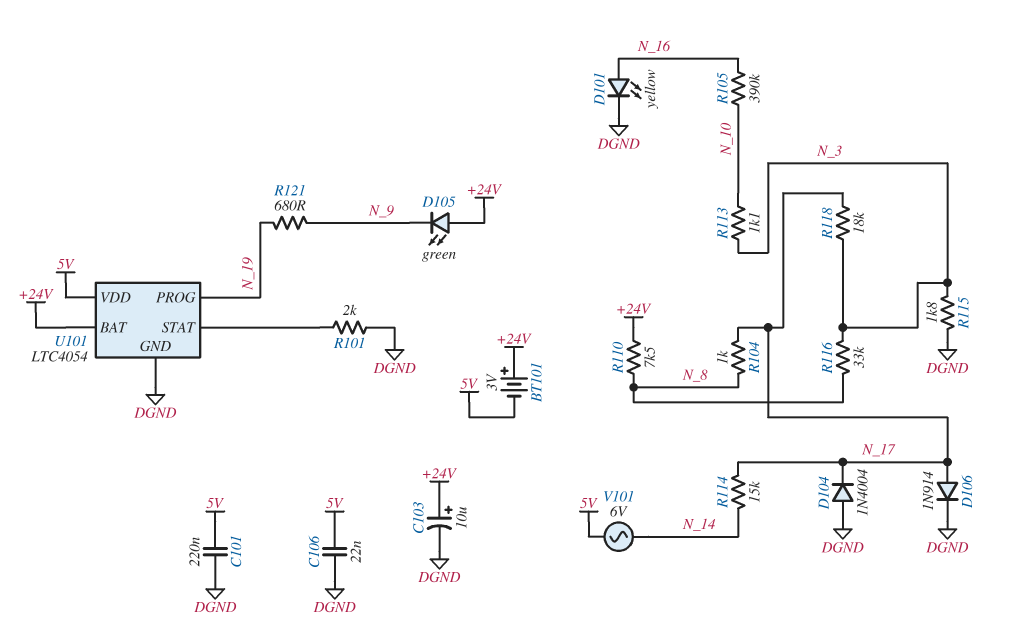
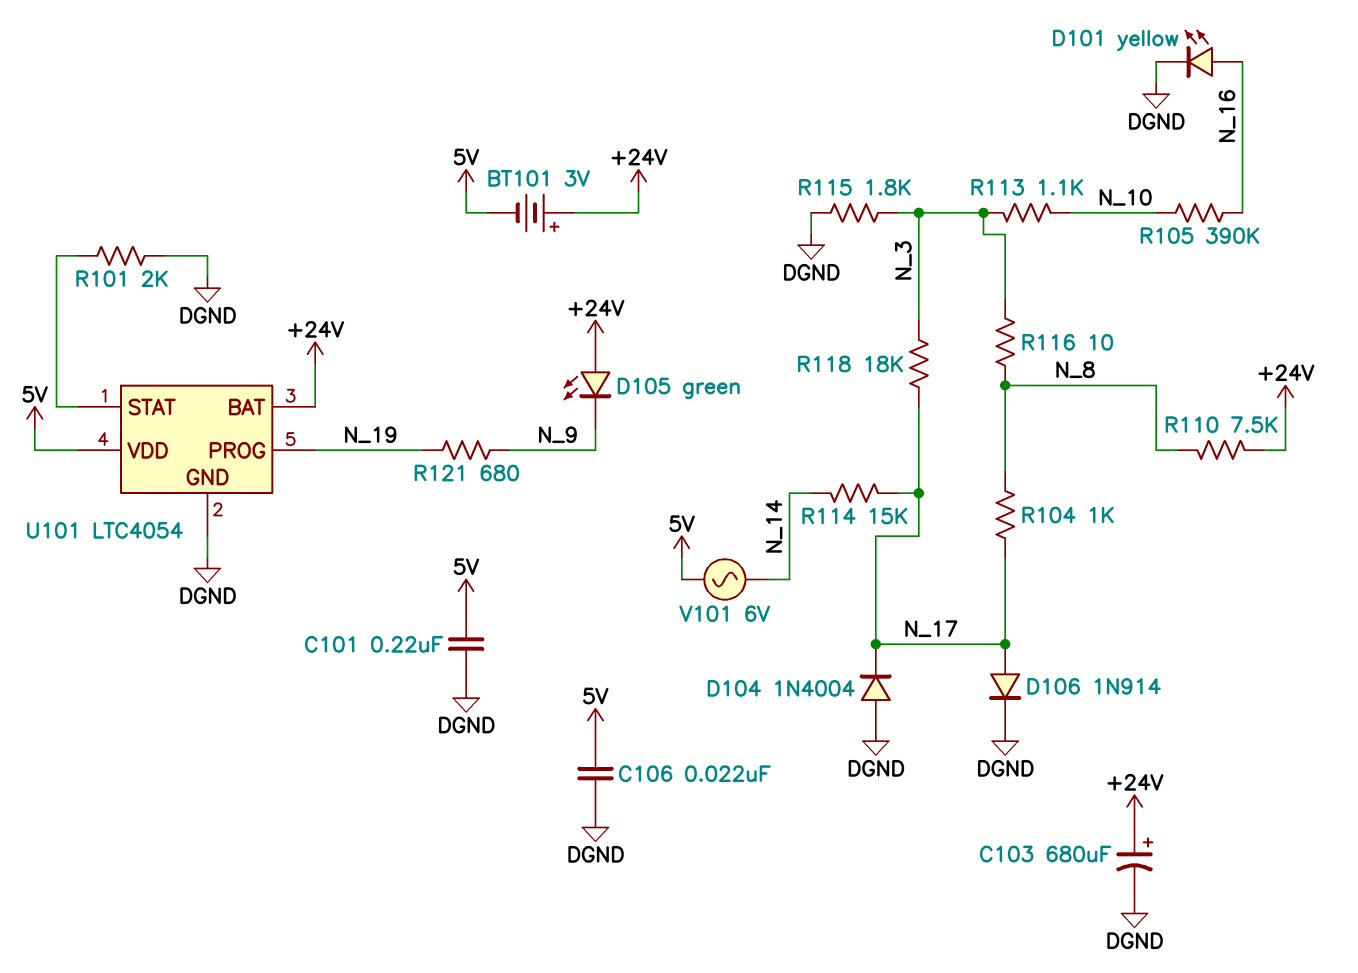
C103: 10uF (plus +24V, minus DGND) -> 680uF (plus +24V, minus DGND)
R116: 33k (N_3, N_8) -> 10 (N_3, N_8)

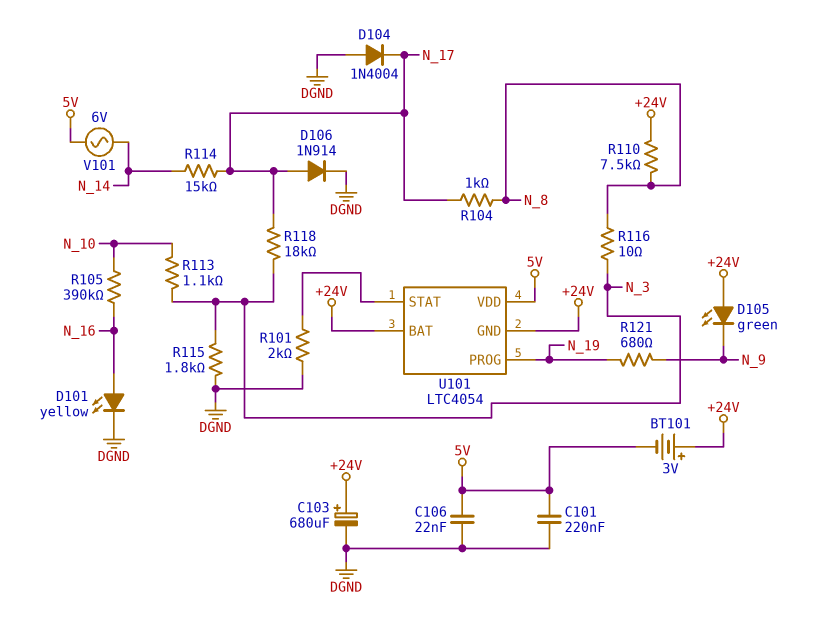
U101 pin GND: DGND -> +24V

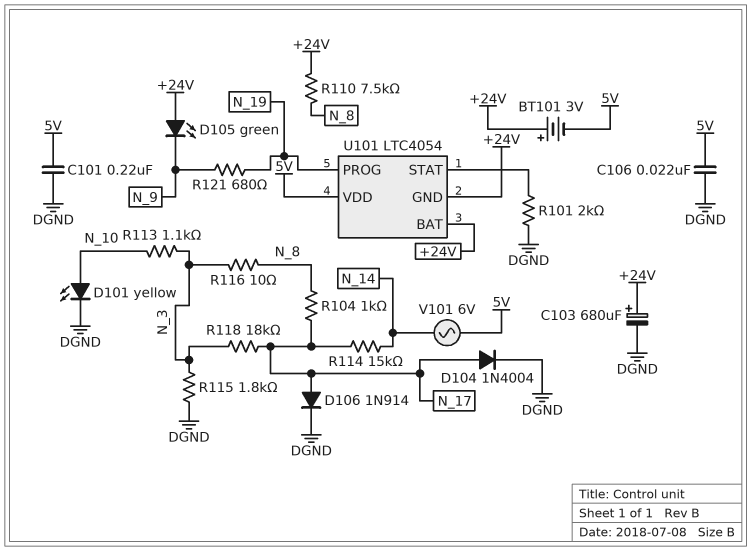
D101: LED yellow (A N_16, K DGND) -> LED yellow (A N_10, K DGND)
D104: diode 1N4004 (A DGND, K N_17) -> diode 1N4004 (A N_17, K DGND)
R105: 390k (N_10, N_16) -> none

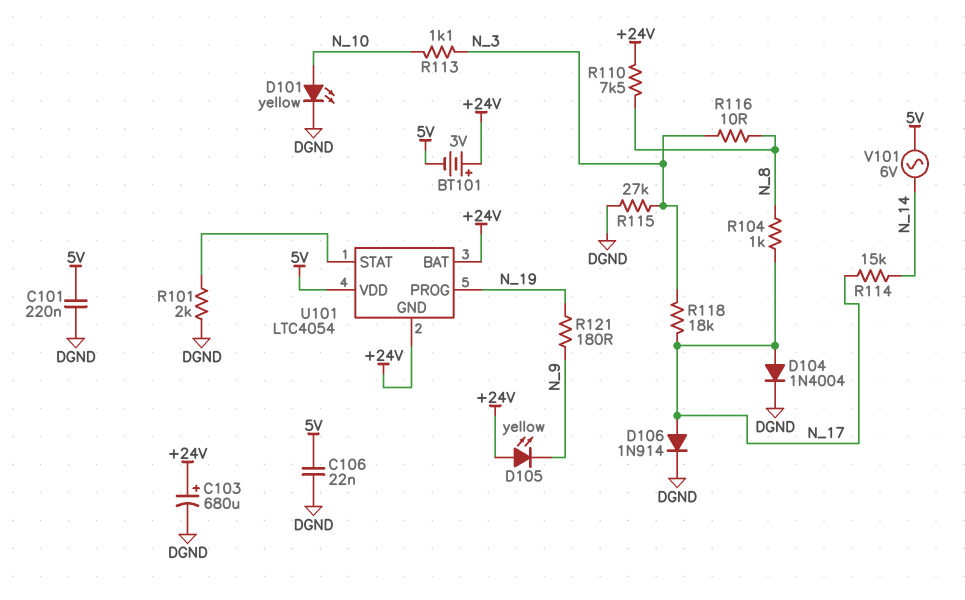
D105: LED green (A +24V, K N_9) -> LED yellow (A +24V, K N_9)
R115: 1.8k (DGND, N_3) -> 27k (DGND, N_3)
R121: 680 (N_9, N_19) -> 180 (N_9, N_19)

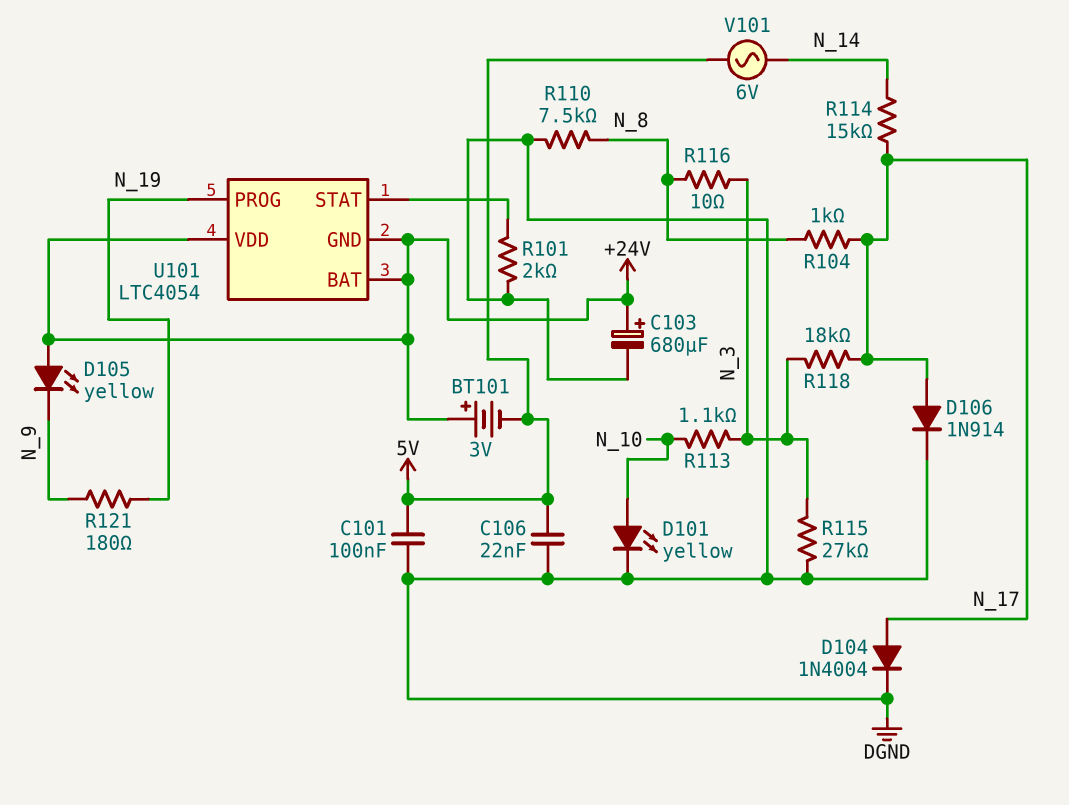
C101: 220nF (5V, DGND) -> 100nF (5V, DGND)
R110: 7.5k (+24V, N_8) -> 7.5k (DGND, N_8)
U101 pin VDD: 5V -> +24V

